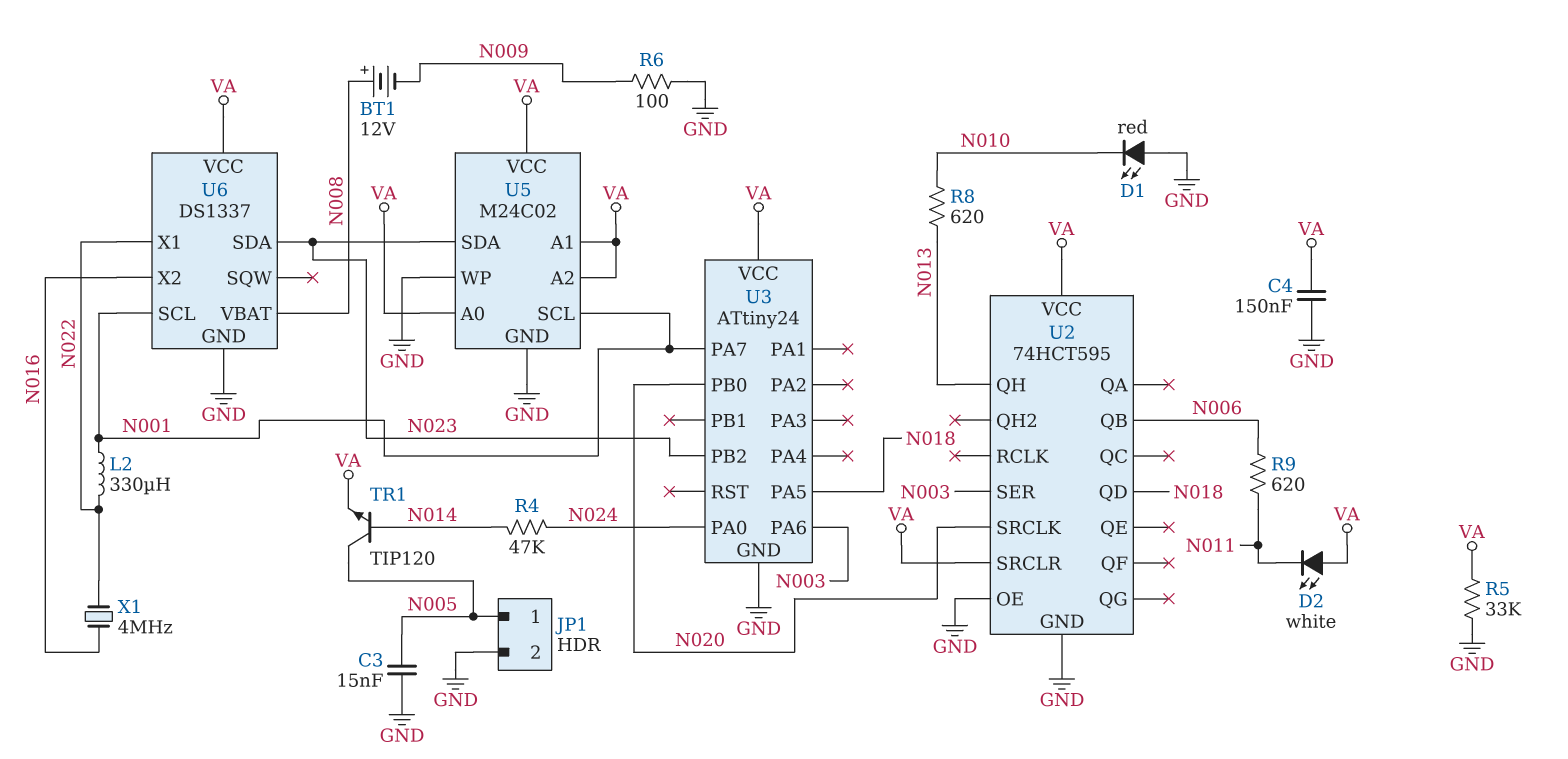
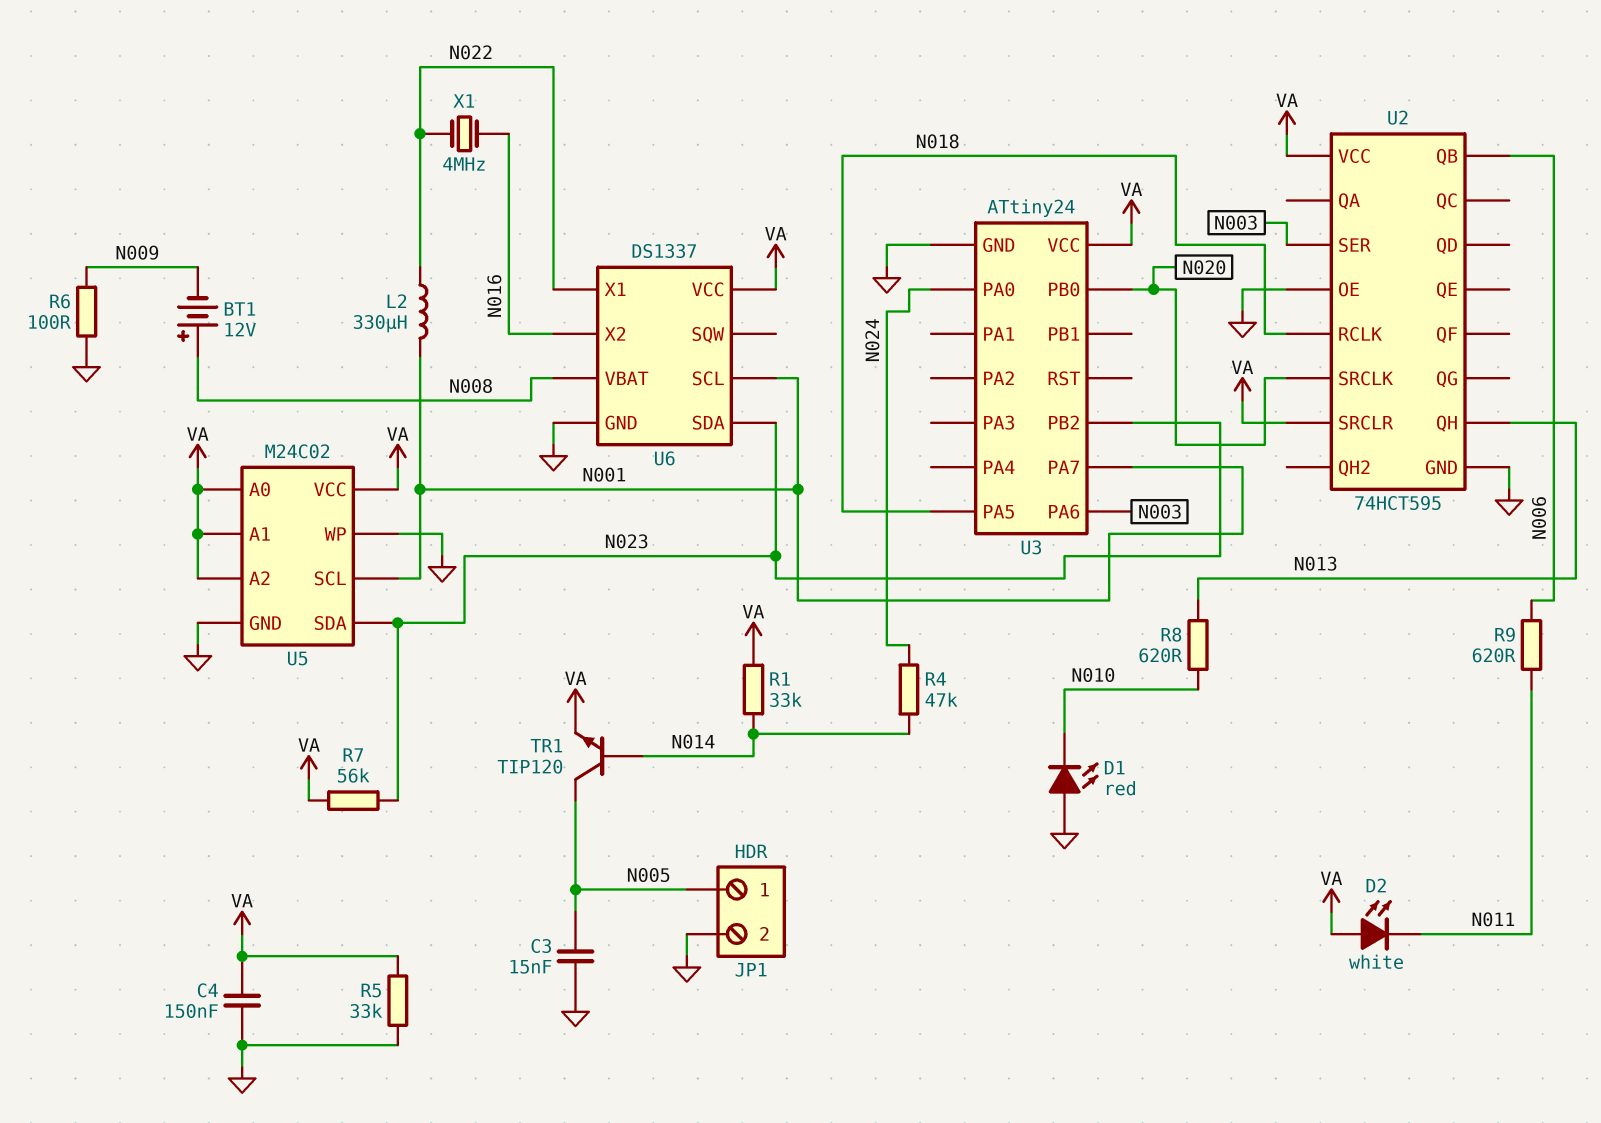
R1: none -> 33k (N014, VA)
R7: none -> 56k (N023, VA)
U2 pin QD: N018 -> none
U2 pin RCLK: none -> N018

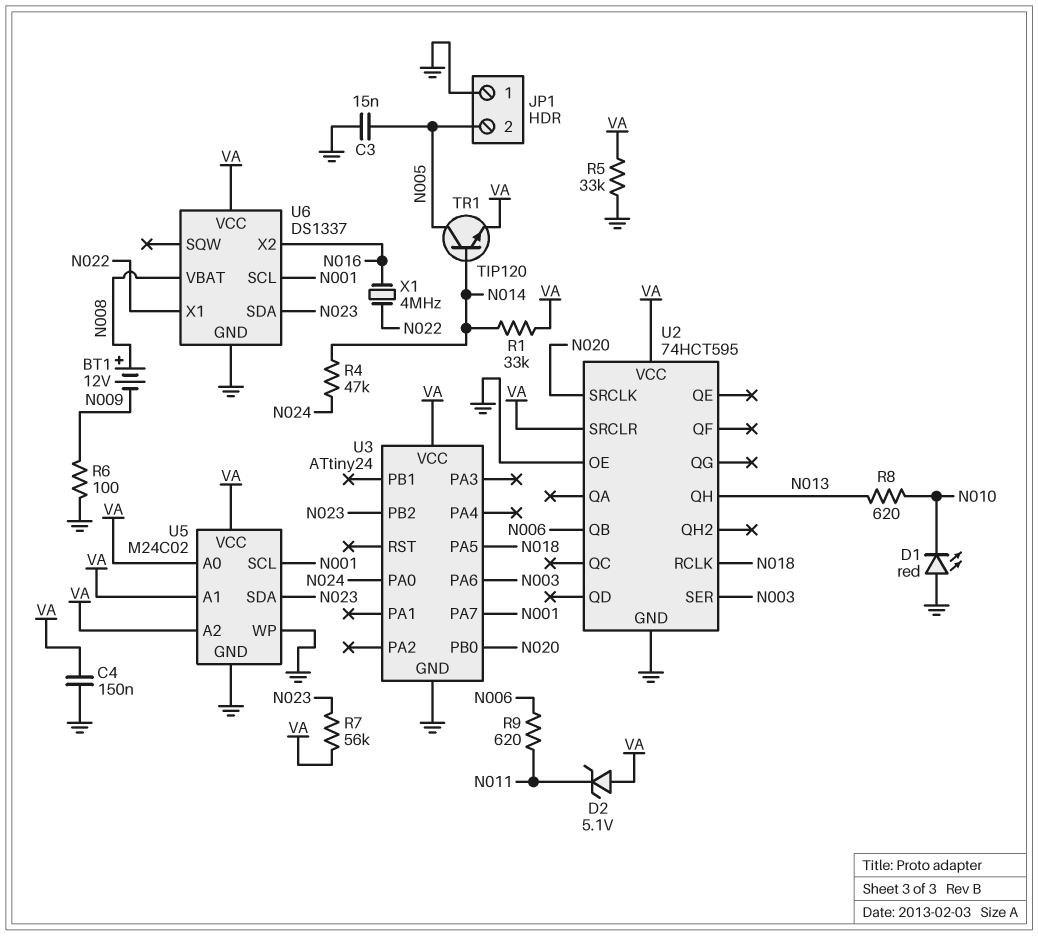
D2: LED white (A VA, K N011) -> zener 5.1V (A VA, K N011)
JP1 pin 1: N005 -> GND
JP1 pin 2: GND -> N005
L2: 330uH (N001, N022) -> none

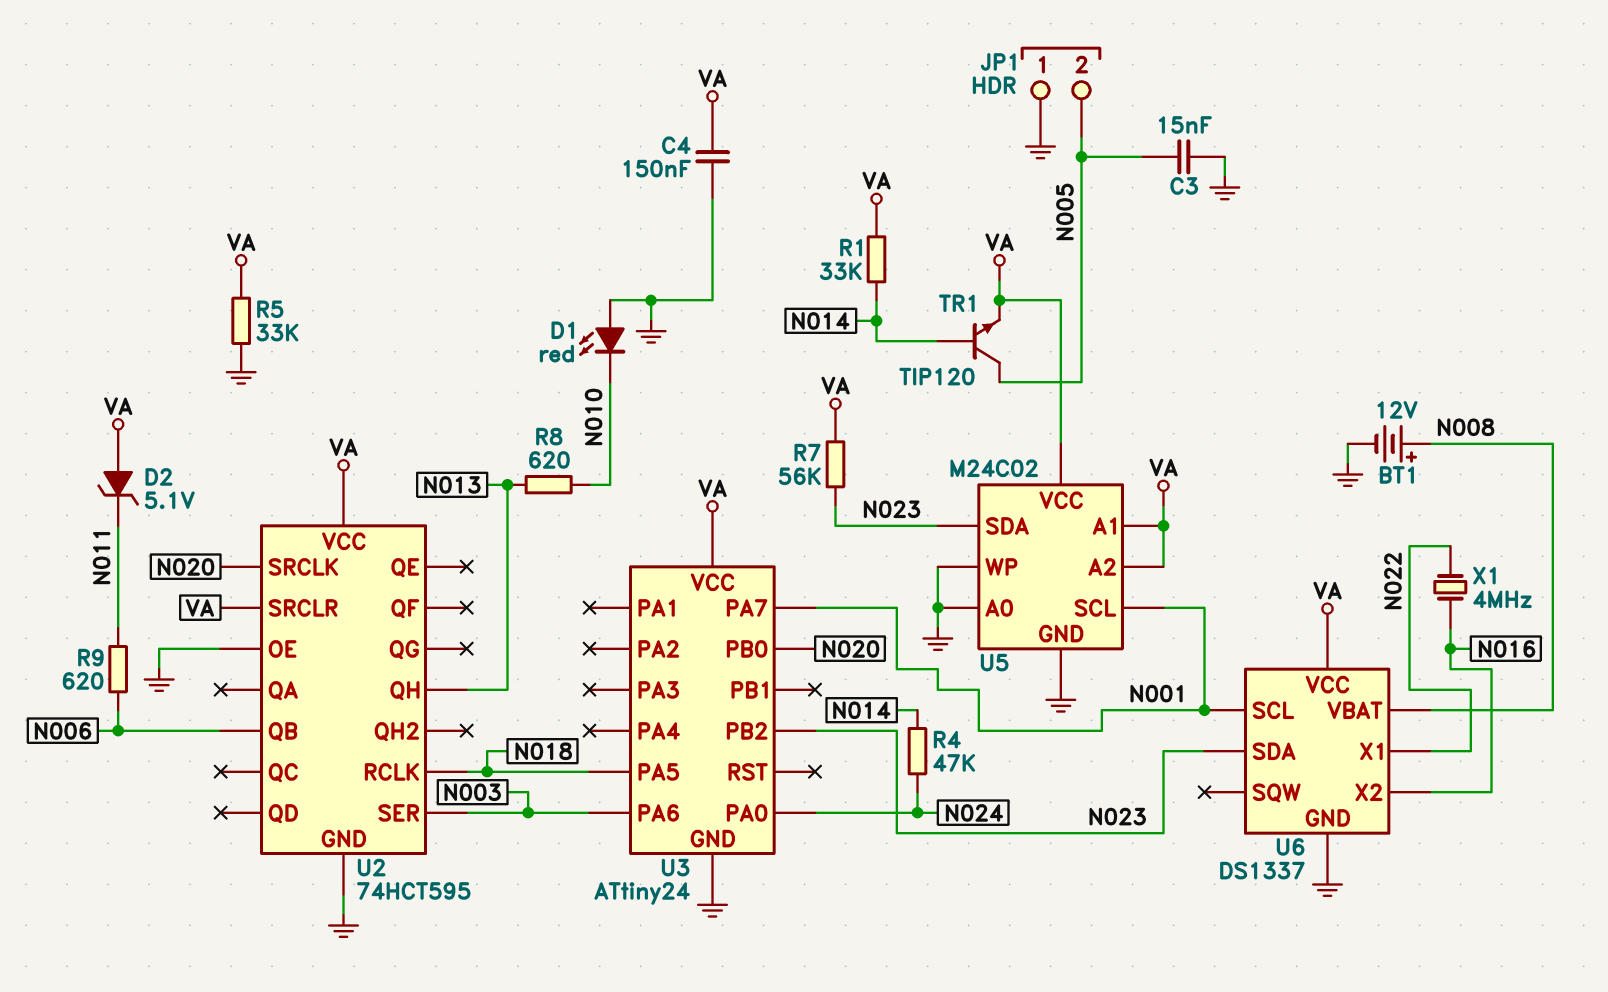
BT1: 12V (plus N008, minus N009) -> 12V (plus N008, minus GND)
R6: 100 (GND, N009) -> none
U5 pin A0: VA -> GND

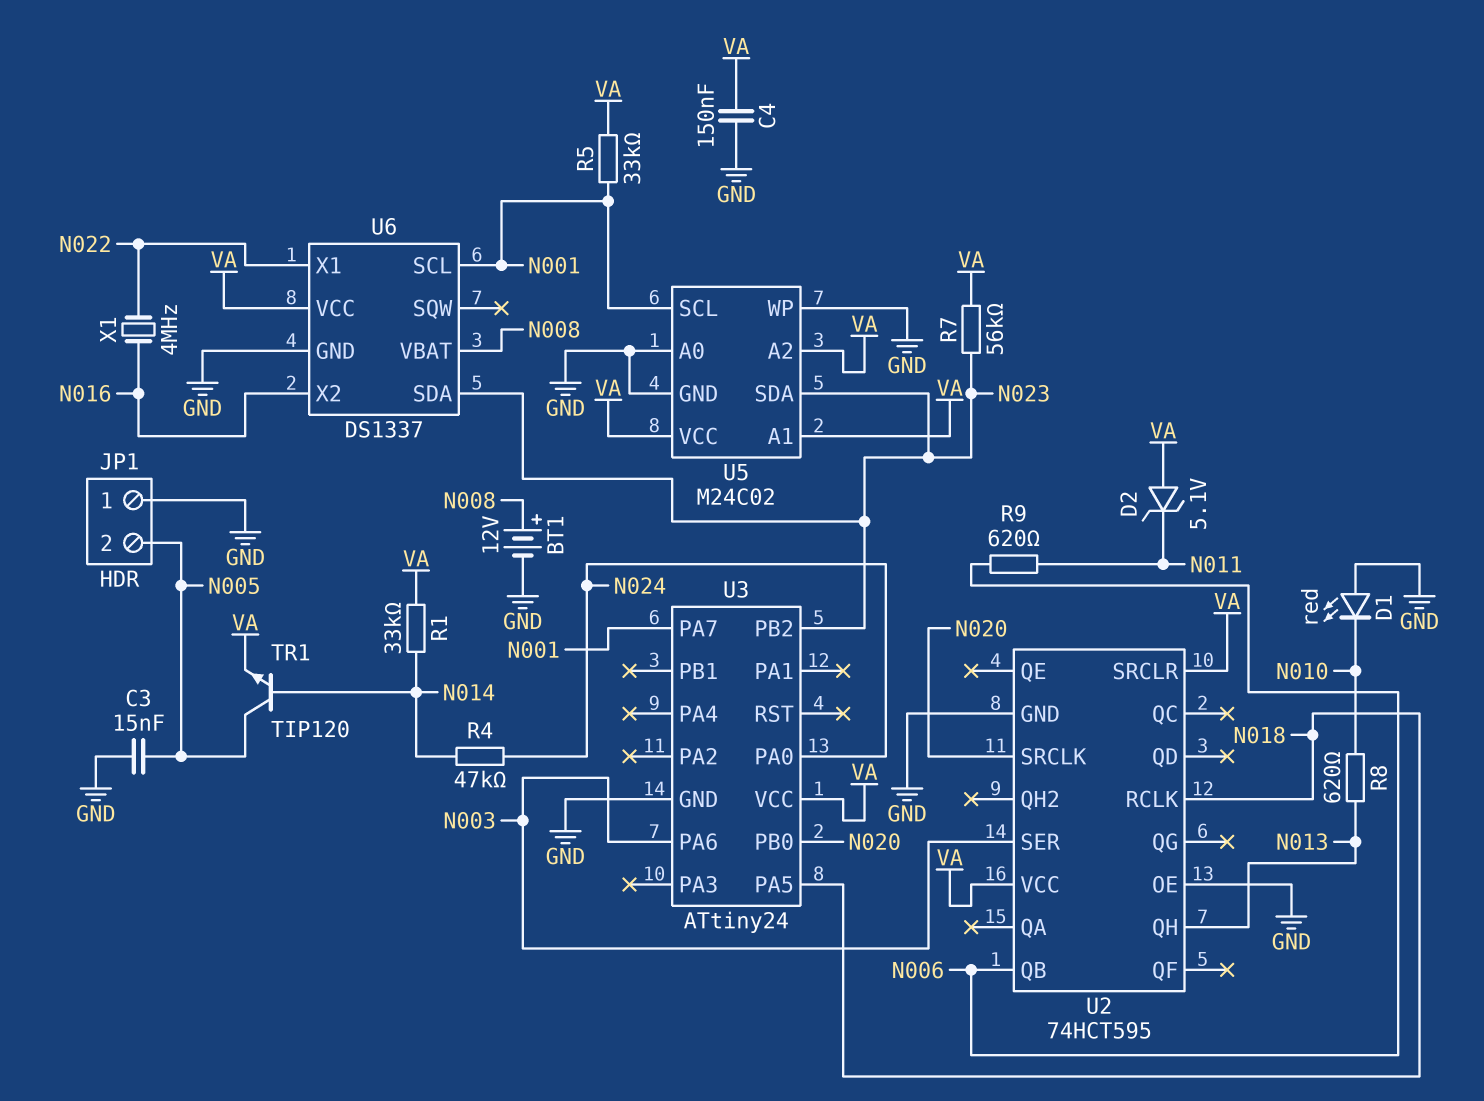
R5: 33k (GND, VA) -> 33k (N001, VA)

